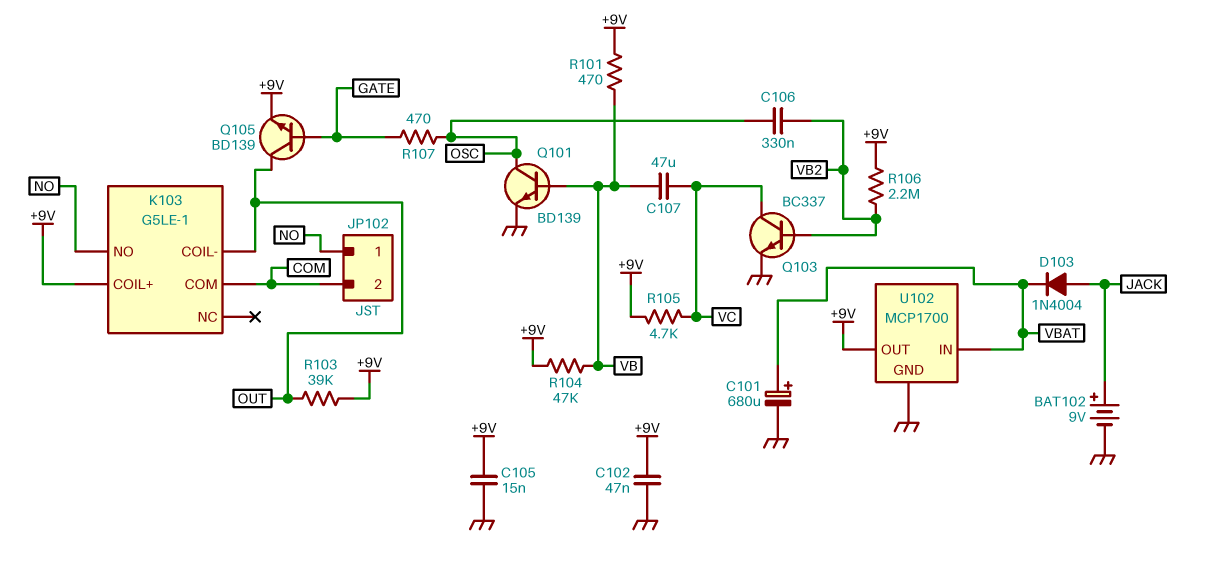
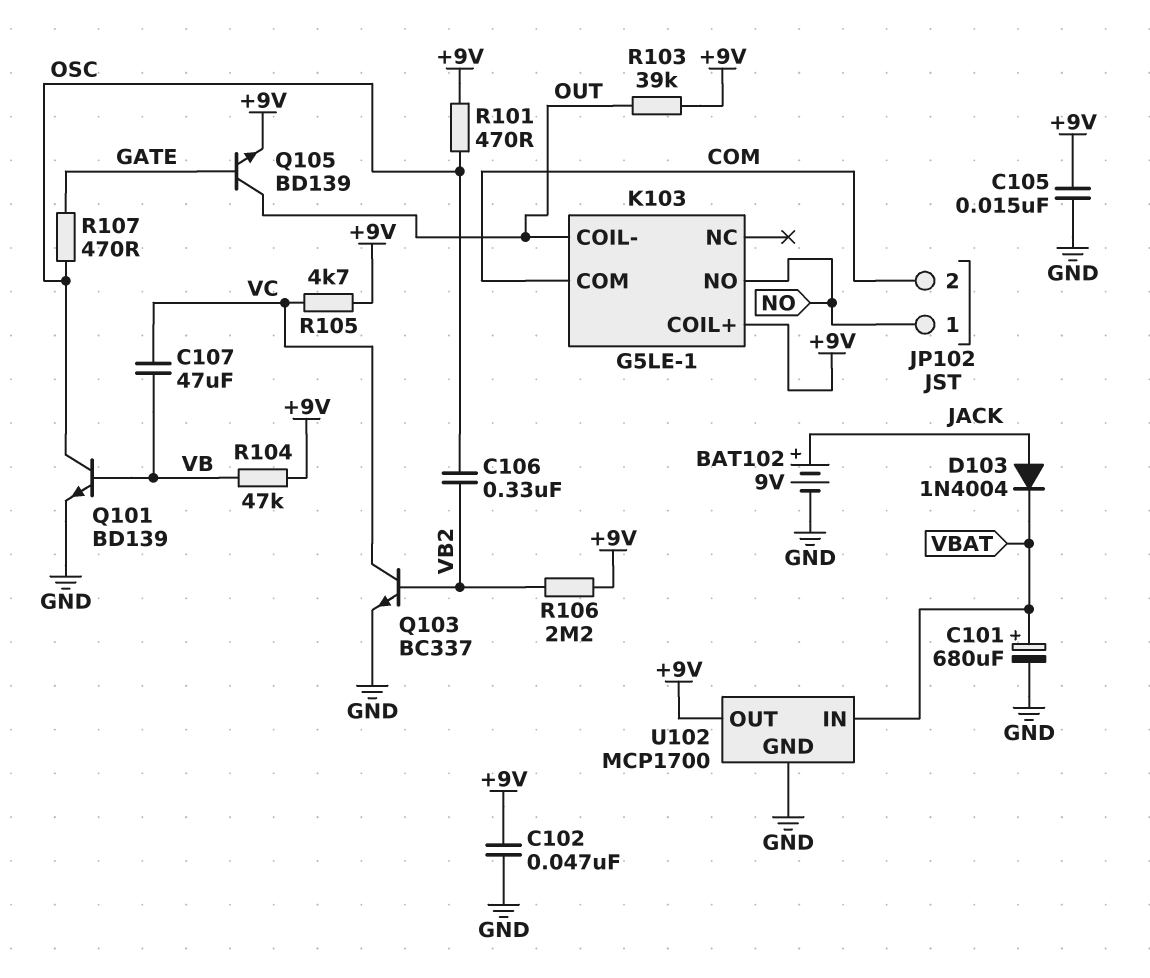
R101: 470 (+9V, VB) -> 470 (+9V, OSC)

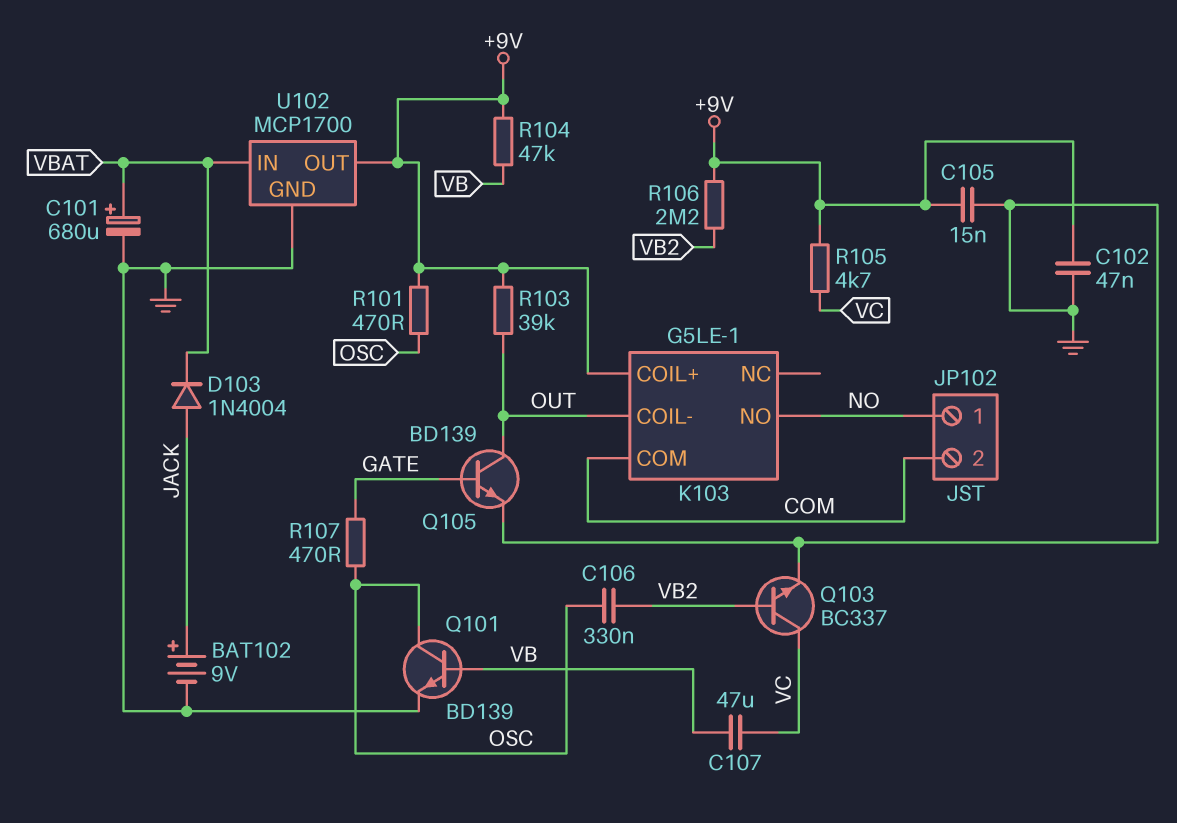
Q105: NPN BD139 (B GATE, C OUT, E +9V) -> NPN BD139 (B GATE, C OUT, E GND)

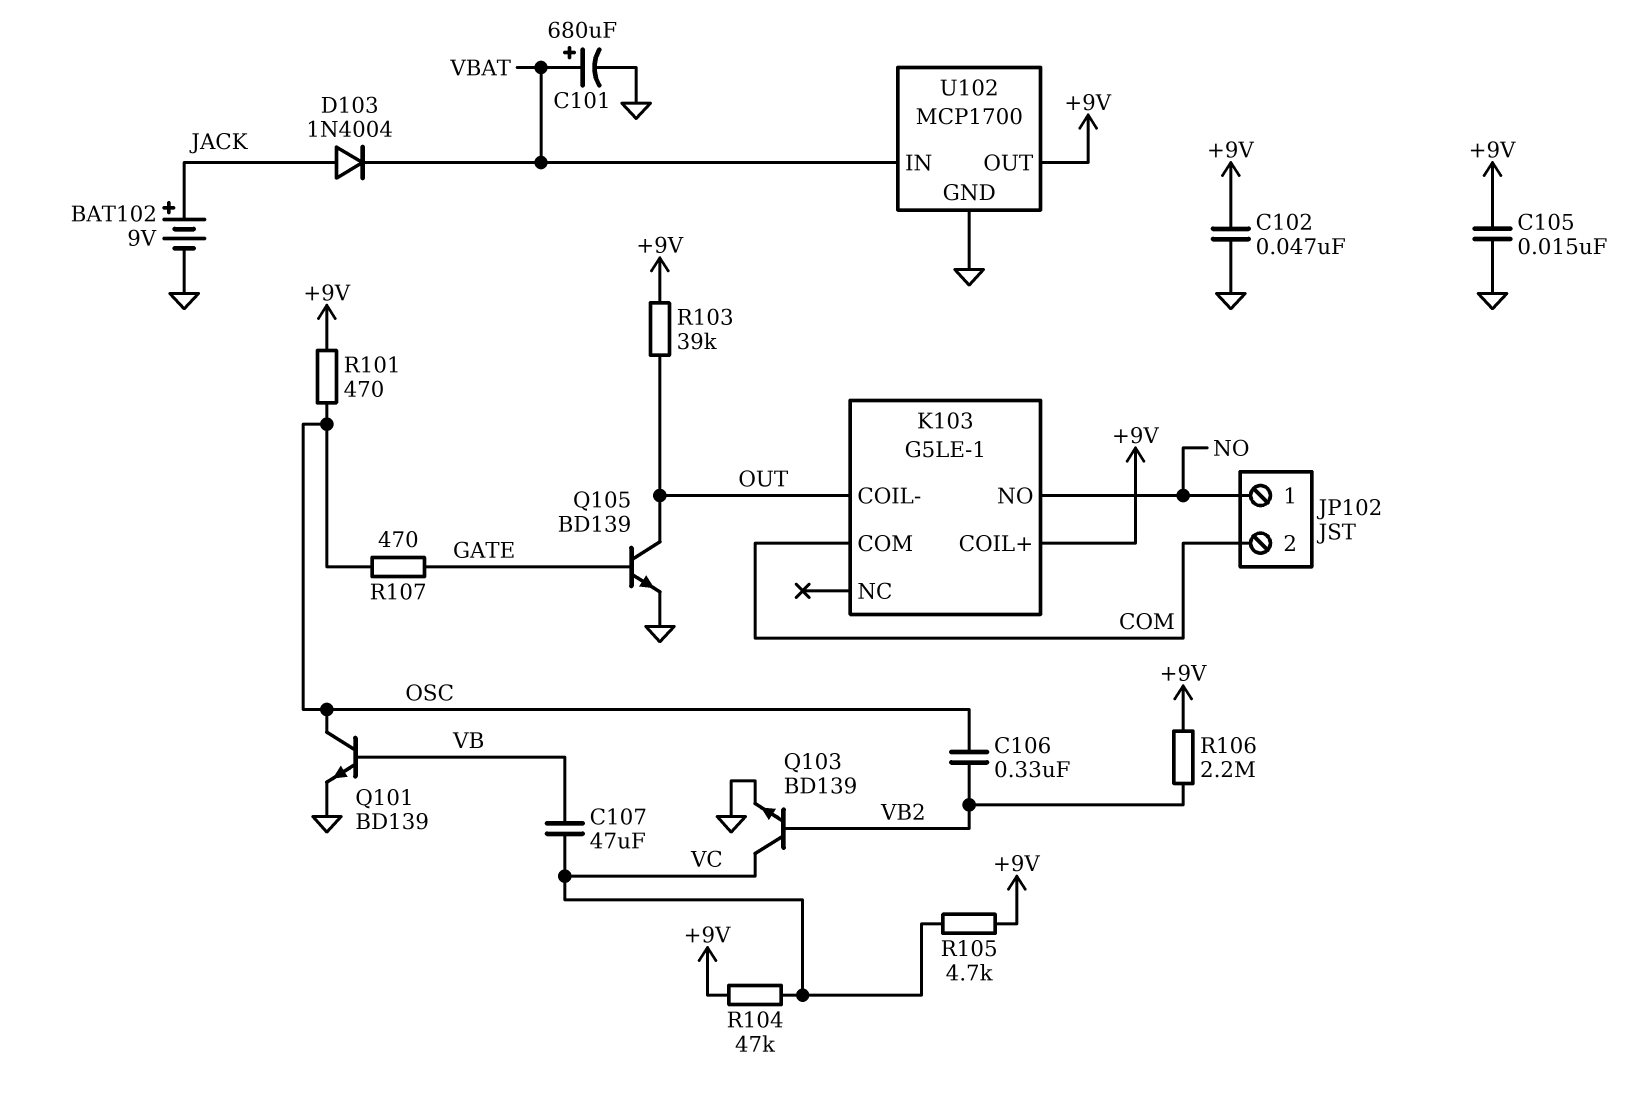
Q103: NPN BC337 (B VB2, C VC, E GND) -> NPN BD139 (B VB2, C VC, E GND)
R104: 47k (+9V, VB) -> 47k (+9V, VC)

